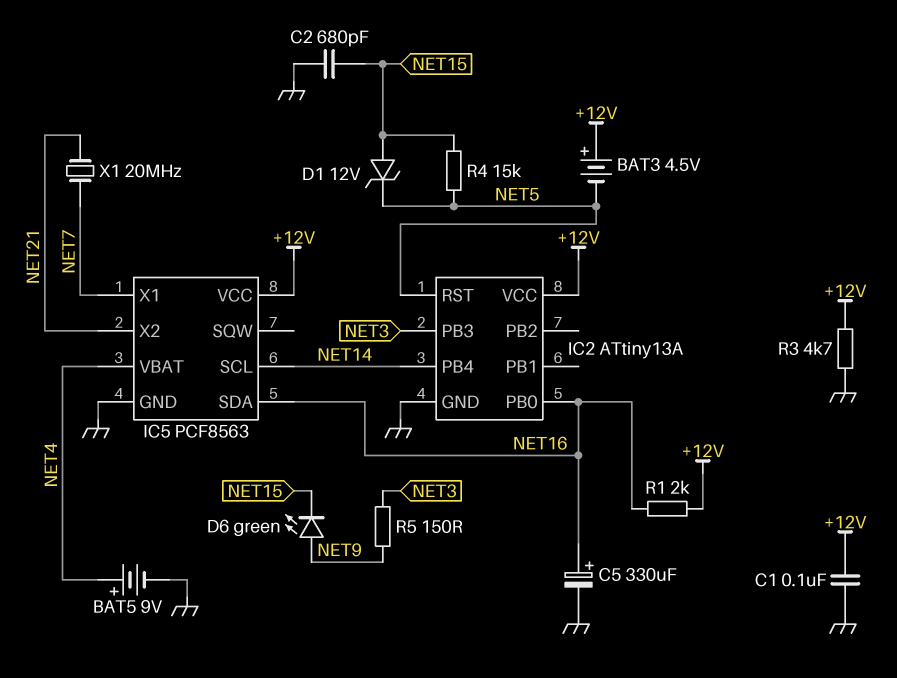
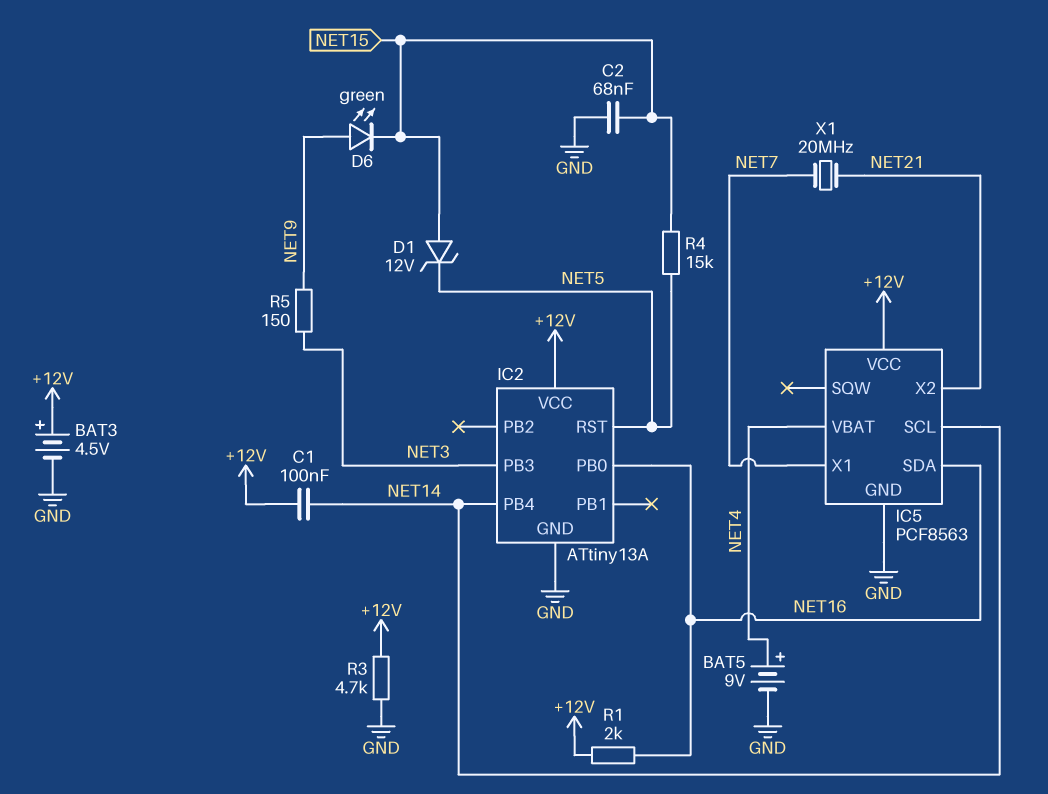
BAT3: 4.5V (plus +12V, minus NET5) -> 4.5V (plus +12V, minus GND)
C1: 100nF (+12V, GND) -> 100nF (+12V, NET14)
C2: 680pF (GND, NET15) -> 68nF (GND, NET15)
C5: 330uF (plus NET16, minus GND) -> none

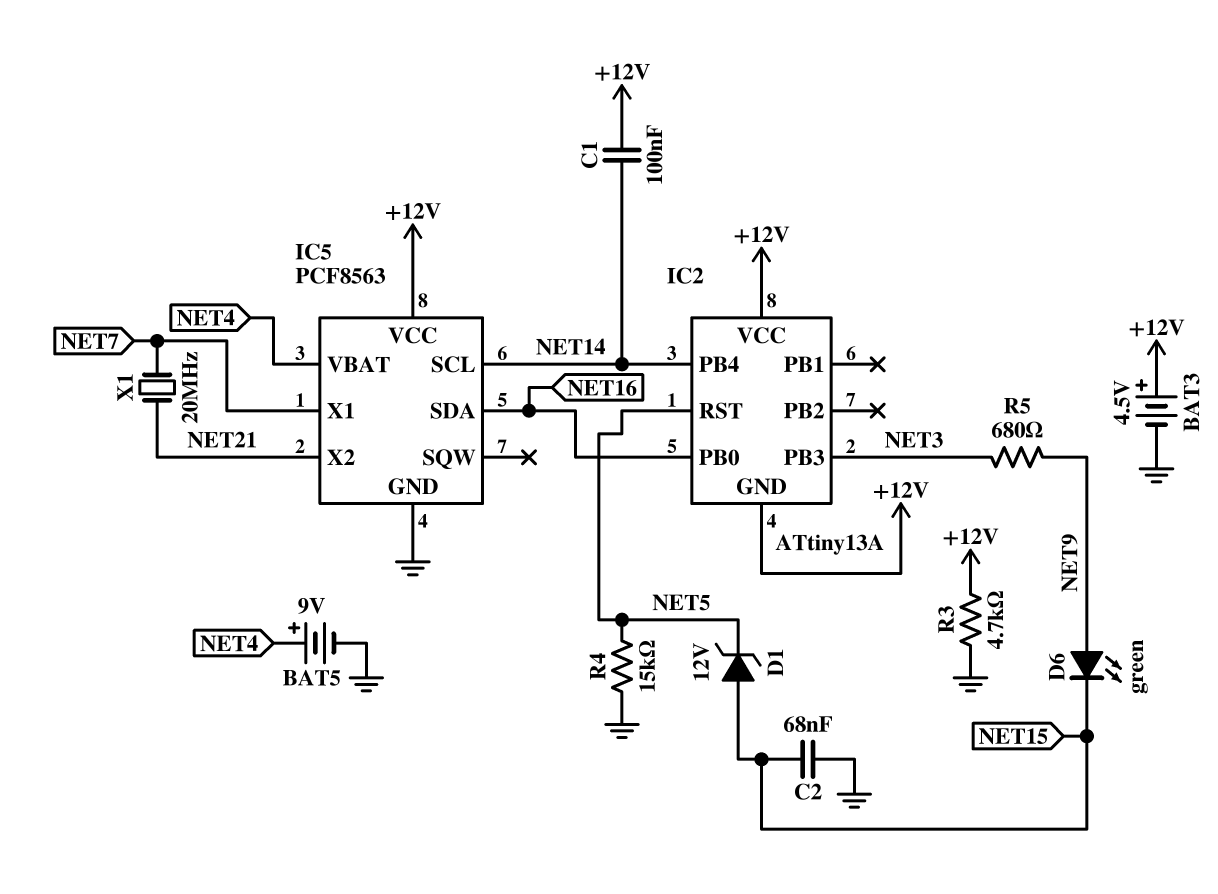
IC2 pin GND: GND -> +12V
R1: 2k (+12V, NET16) -> none
R4: 15k (NET5, NET15) -> 15k (GND, NET5)
R5: 150 (NET3, NET9) -> 680 (NET3, NET9)

